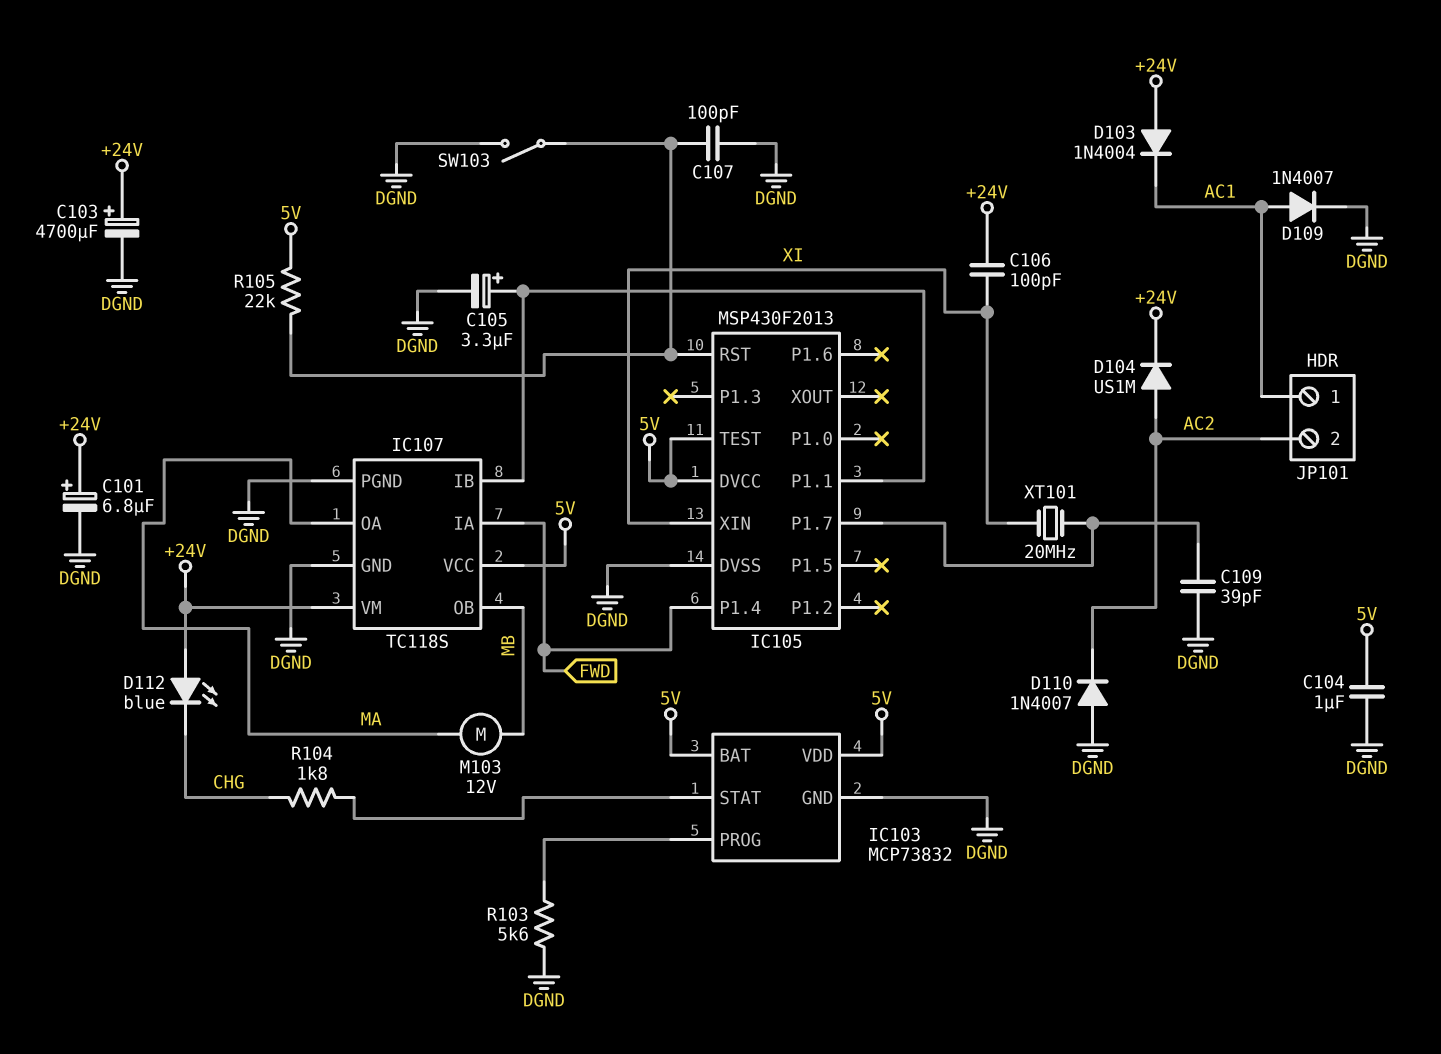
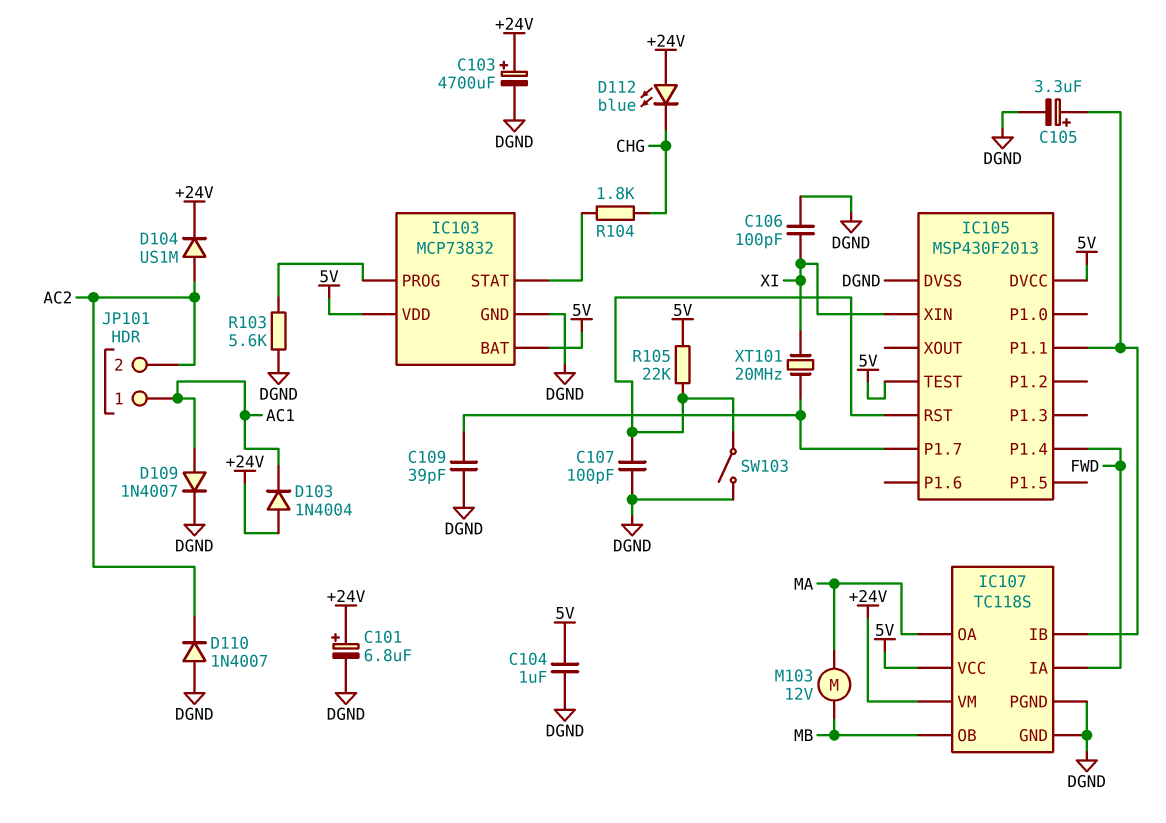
C106: 100pF (+24V, XI) -> 100pF (DGND, XI)

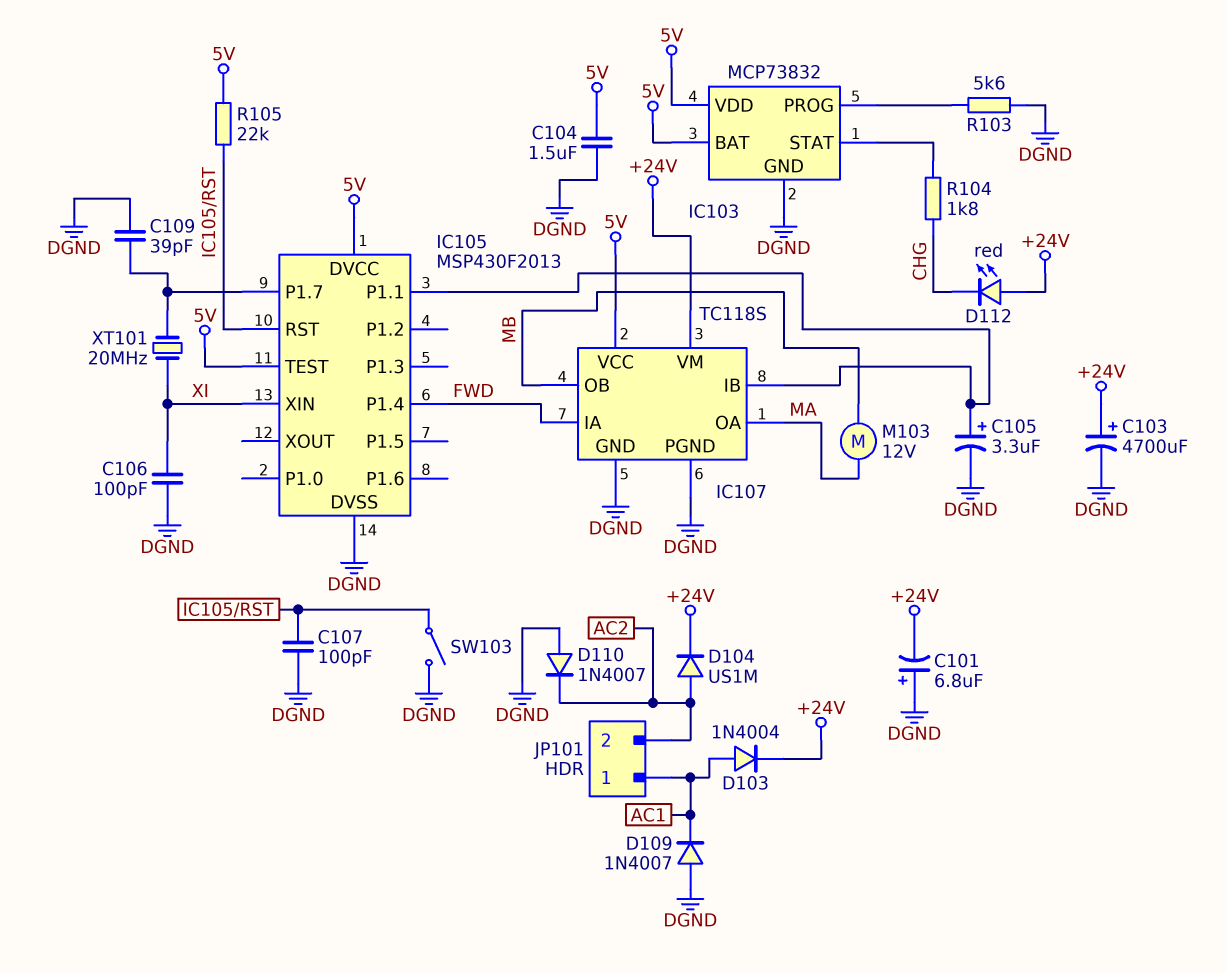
C101: 6.8uF (plus +24V, minus DGND) -> 6.8uF (plus DGND, minus +24V)
C104: 1uF (5V, DGND) -> 1.5uF (5V, DGND)
D103: diode 1N4004 (A +24V, K AC1) -> diode 1N4004 (A AC1, K +24V)
D109: diode 1N4007 (A AC1, K DGND) -> diode 1N4007 (A DGND, K AC1)
D112: LED blue (A +24V, K CHG) -> LED red (A +24V, K CHG)

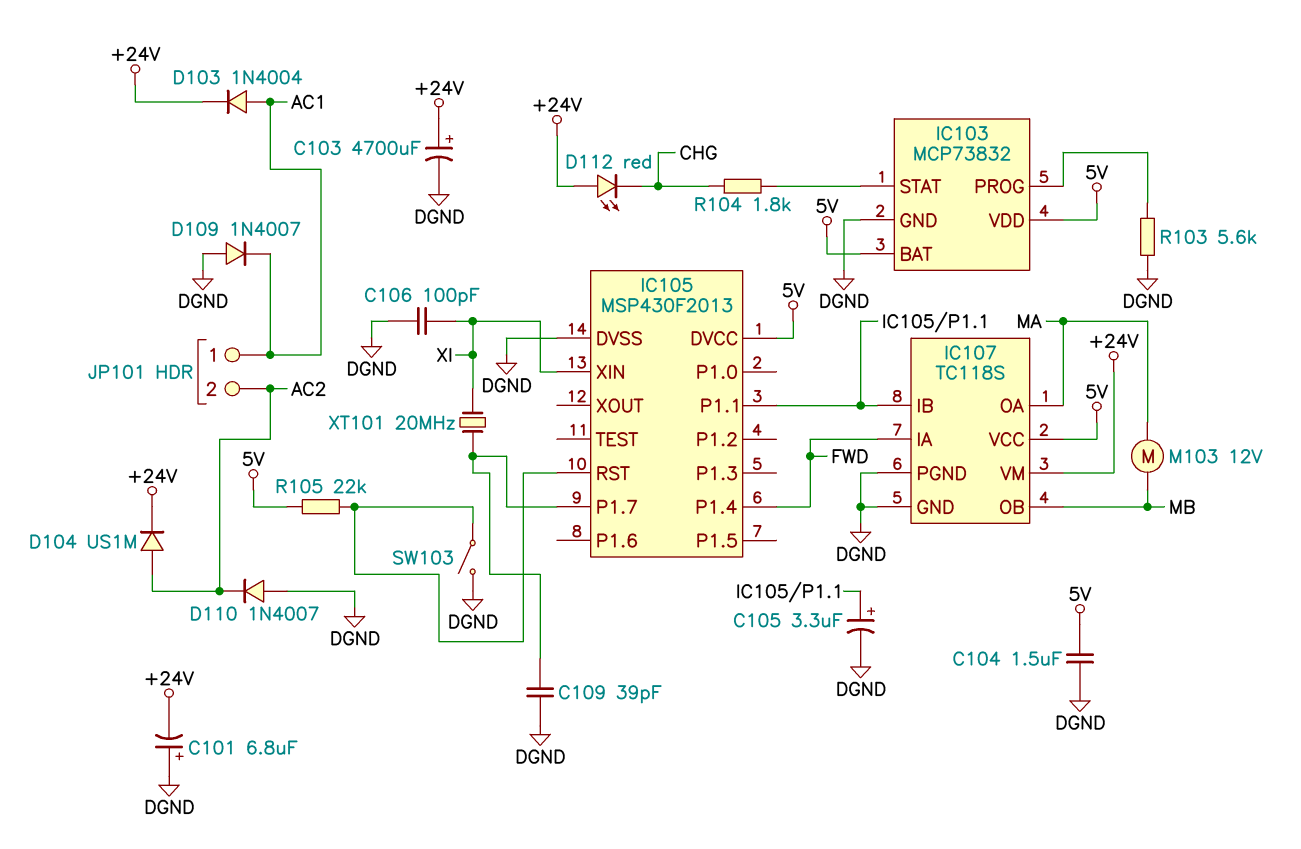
C107: 100pF (DGND, IC105/RST) -> none
IC105 pin TEST: 5V -> none

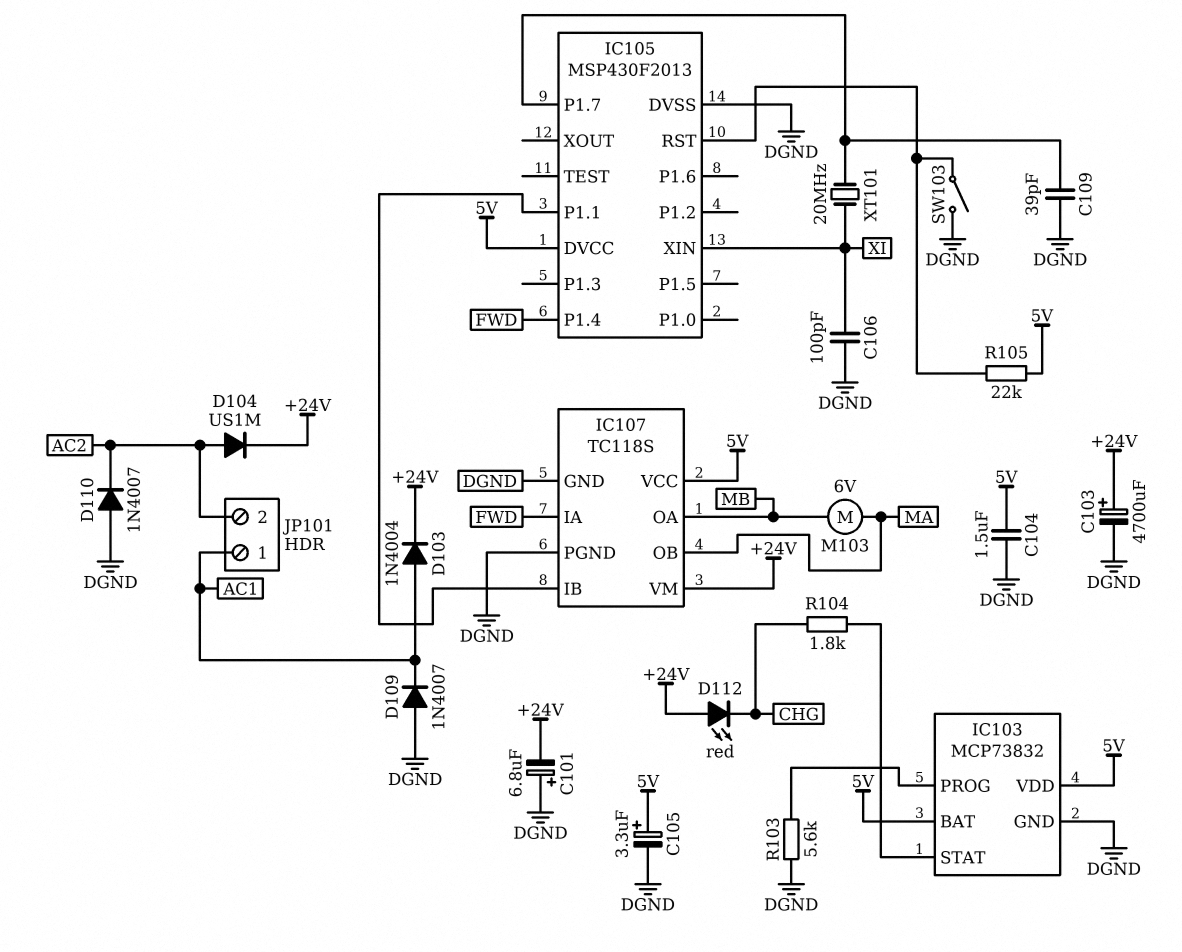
C105: 3.3uF (plus IC105/P1.1, minus DGND) -> 3.3uF (plus 5V, minus DGND)
IC107 pin OA: MA -> MB
IC107 pin OB: MB -> MA
M103: motor 12V (MA, MB) -> motor 6V (MA, MB)

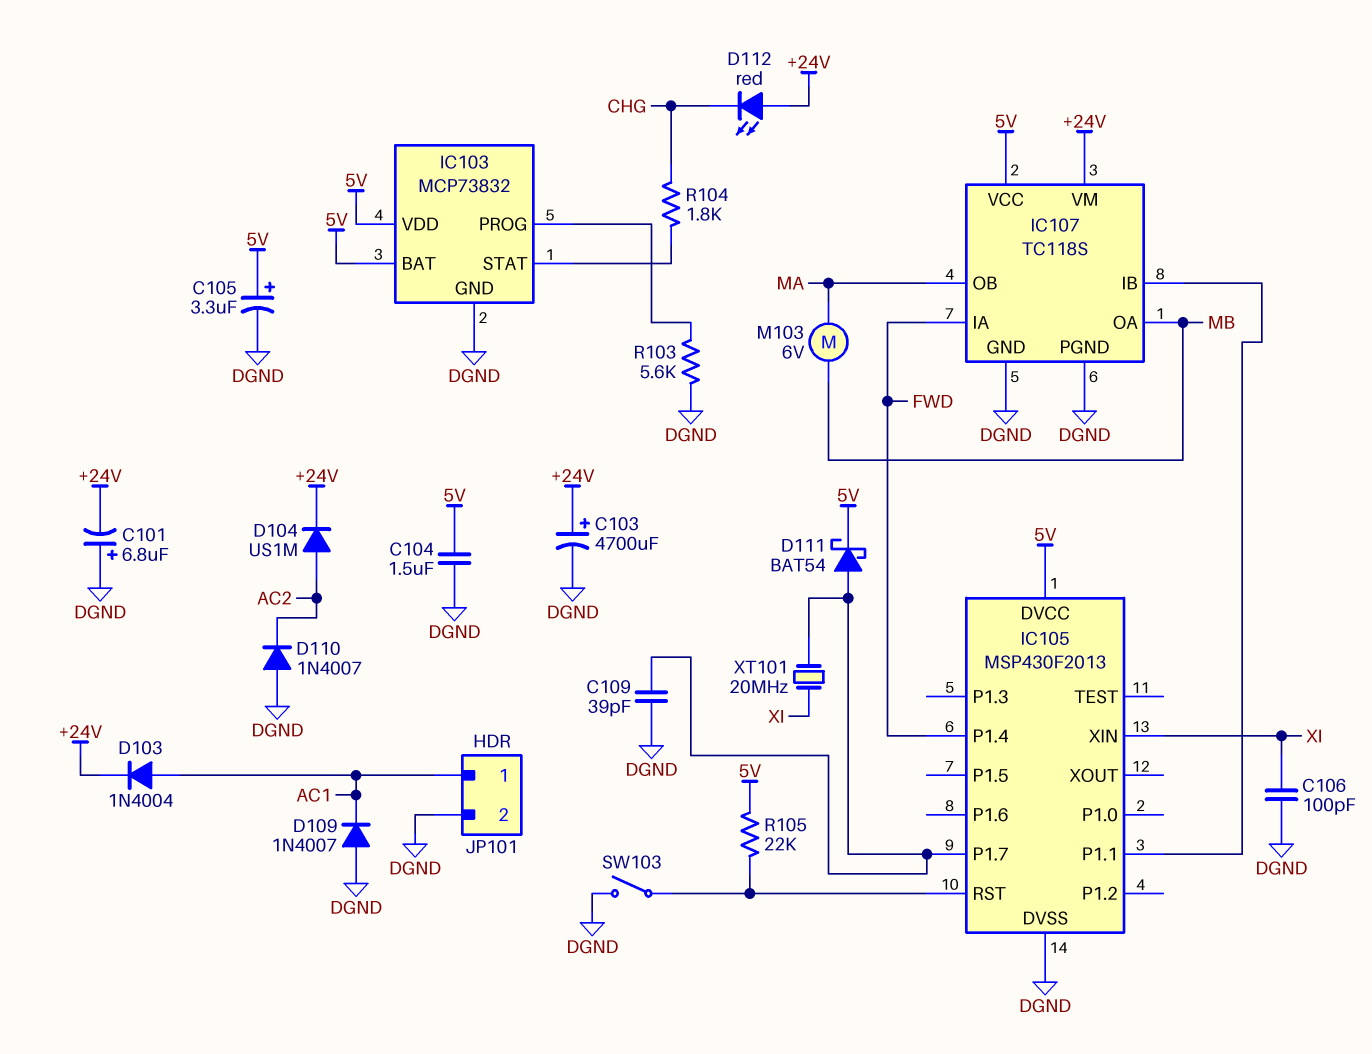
D111: none -> schottky BAT54 (A IC105/P1.7, K 5V)
JP101 pin 2: AC2 -> DGND

